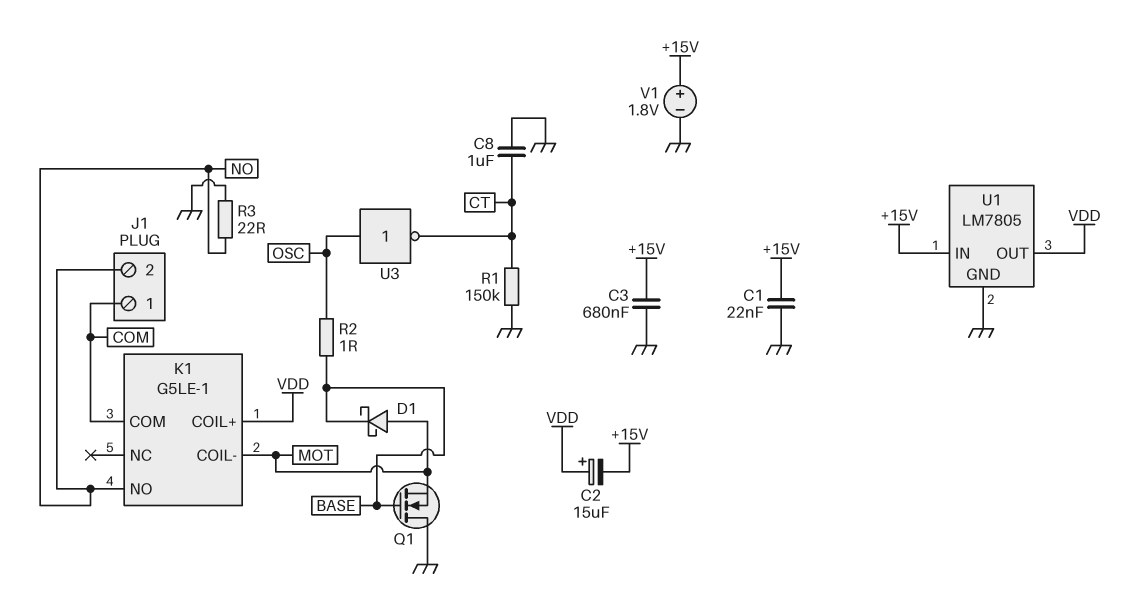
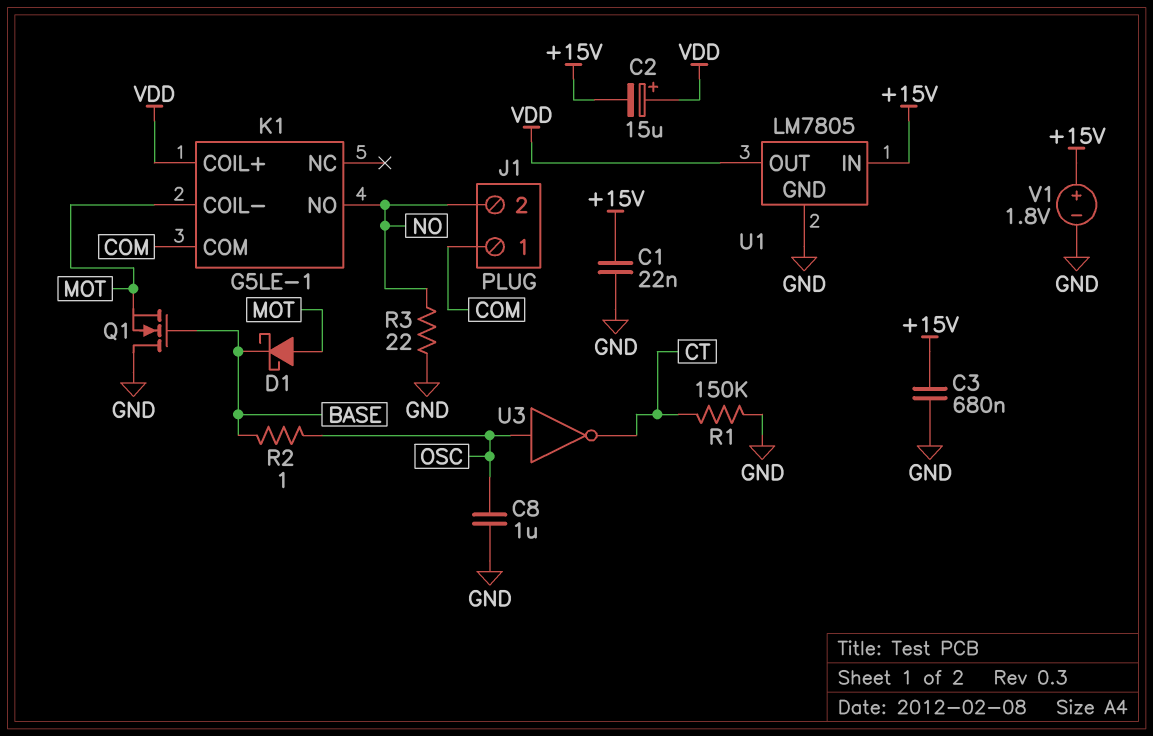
C8: 1uF (CT, GND) -> 1uF (GND, OSC)

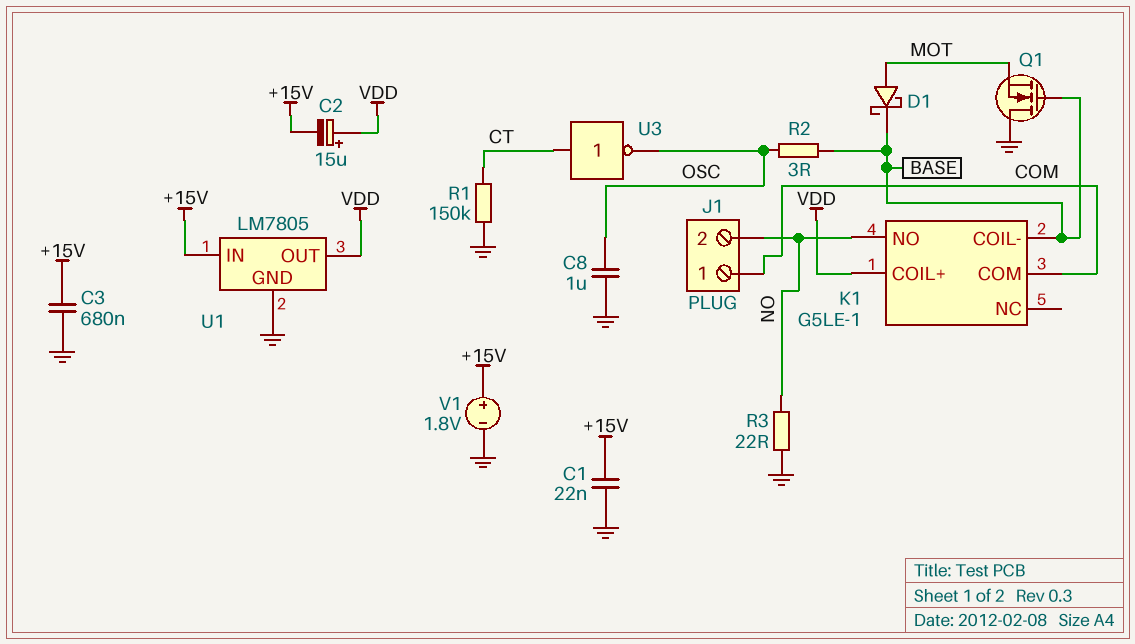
K1 pin COIL-: MOT -> BASE
R2: 1 (BASE, OSC) -> 3 (BASE, OSC)
U3: NOT (in OSC, out CT) -> NOT (in CT, out OSC)

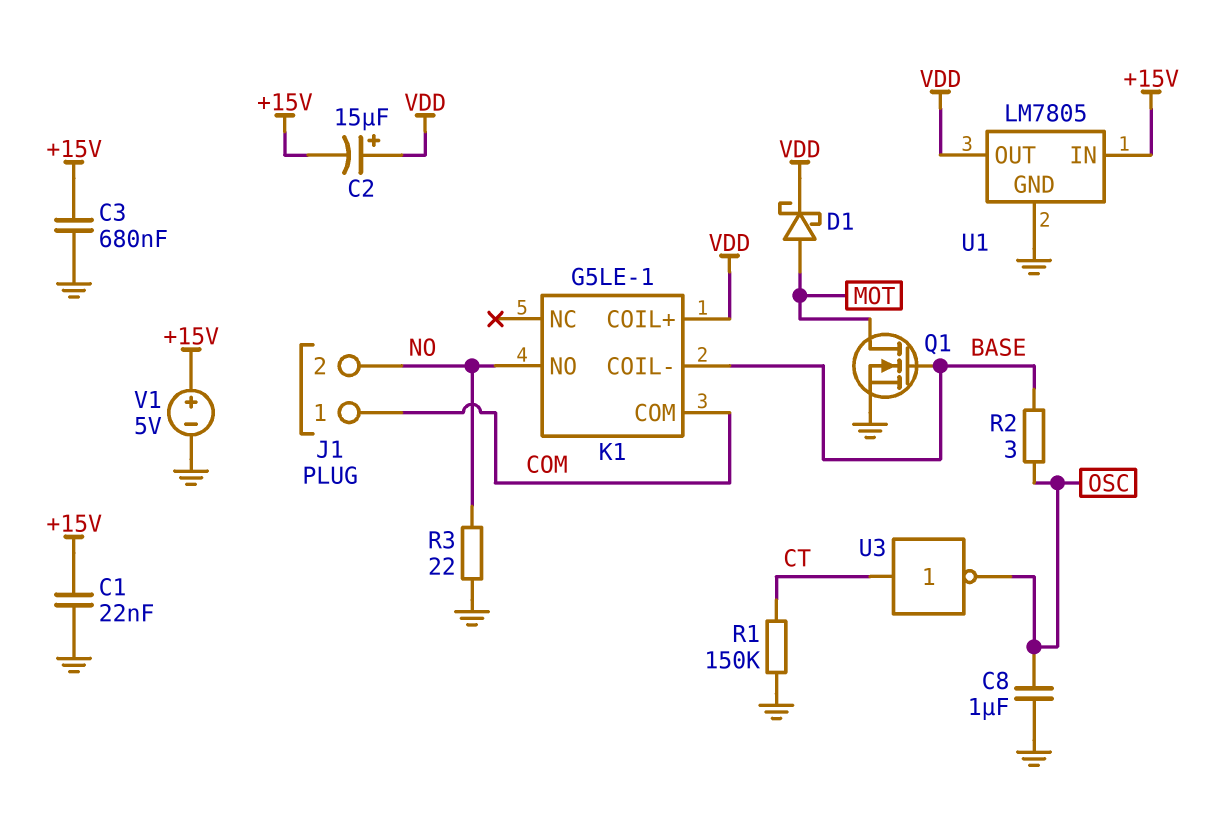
D1: schottky (A MOT, K BASE) -> schottky (A MOT, K VDD)
Q1: NMOS (G BASE, D GND, S MOT) -> NMOS (G BASE, D MOT, S GND)
V1: 1.8V (plus +15V, minus GND) -> 5V (plus +15V, minus GND)

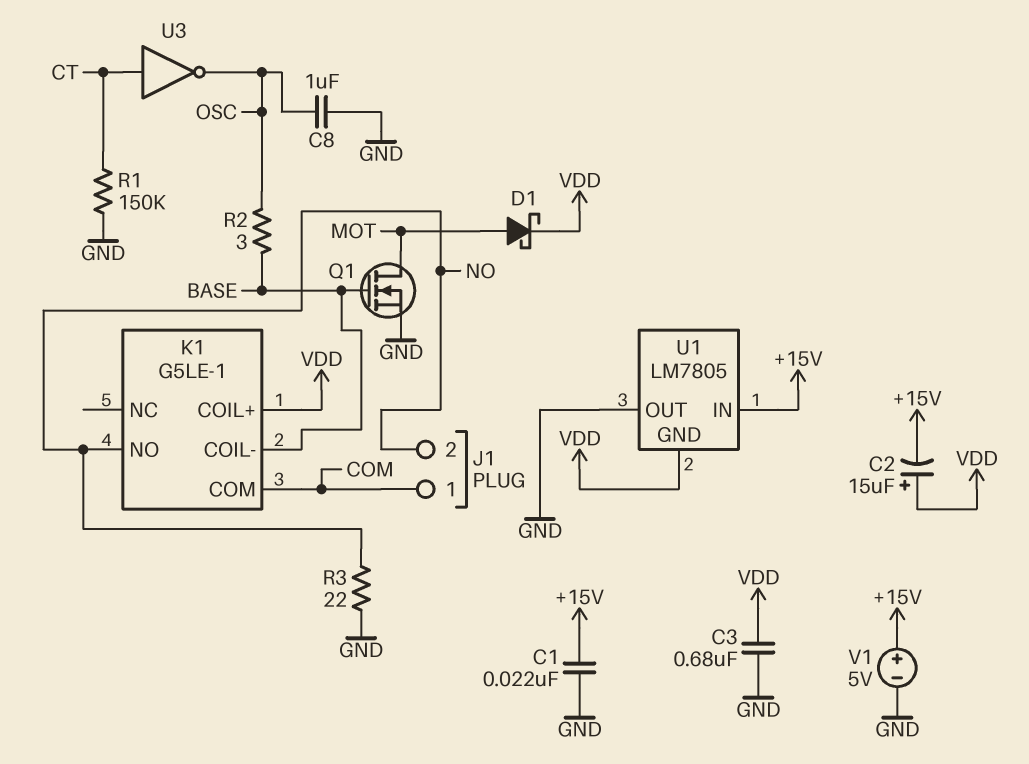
C3: 680nF (+15V, GND) -> 680nF (GND, VDD)
U1 pin GND: GND -> VDD
U1 pin OUT: VDD -> GND

